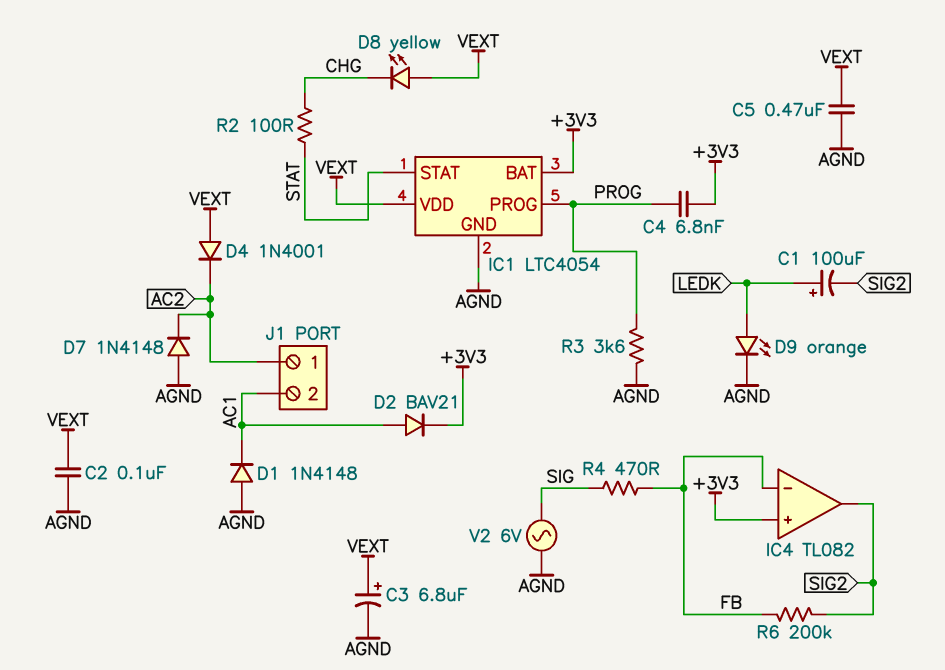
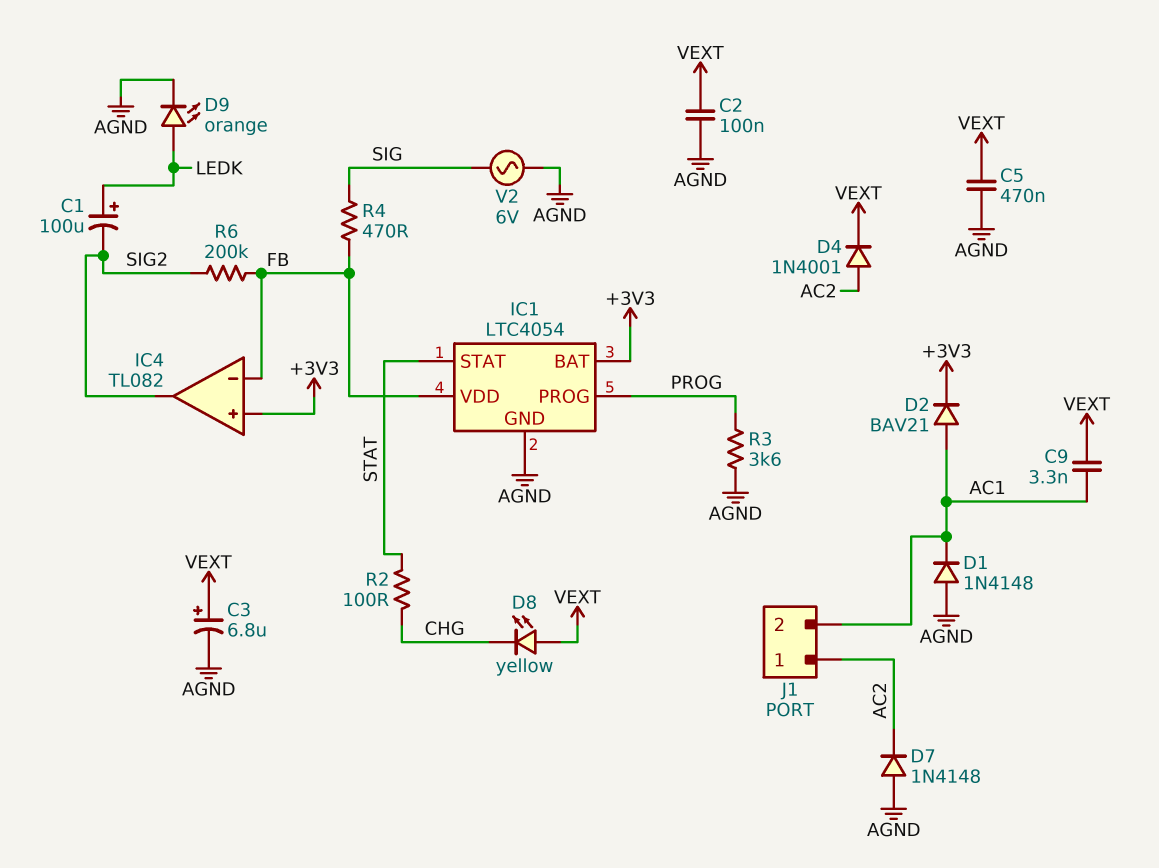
C4: 6.8nF (+3V3, PROG) -> none
C9: none -> 3.3nF (AC1, VEXT)
D4: diode 1N4001 (A VEXT, K AC2) -> diode 1N4001 (A AC2, K VEXT)
IC1 pin VDD: VEXT -> FB

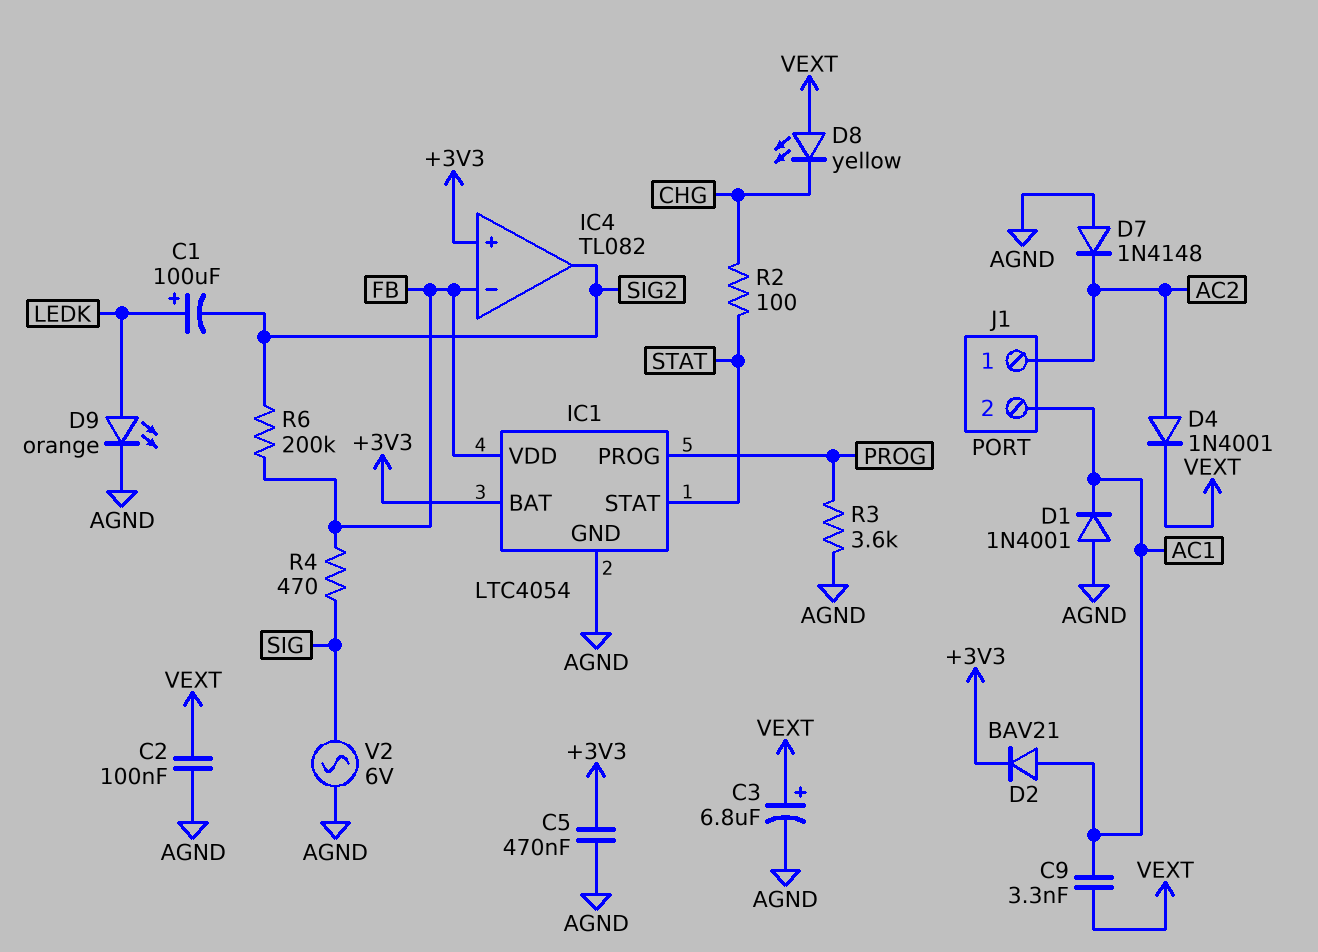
C5: 470nF (AGND, VEXT) -> 470nF (+3V3, AGND)
D1: diode 1N4148 (A AGND, K AC1) -> diode 1N4001 (A AGND, K AC1)

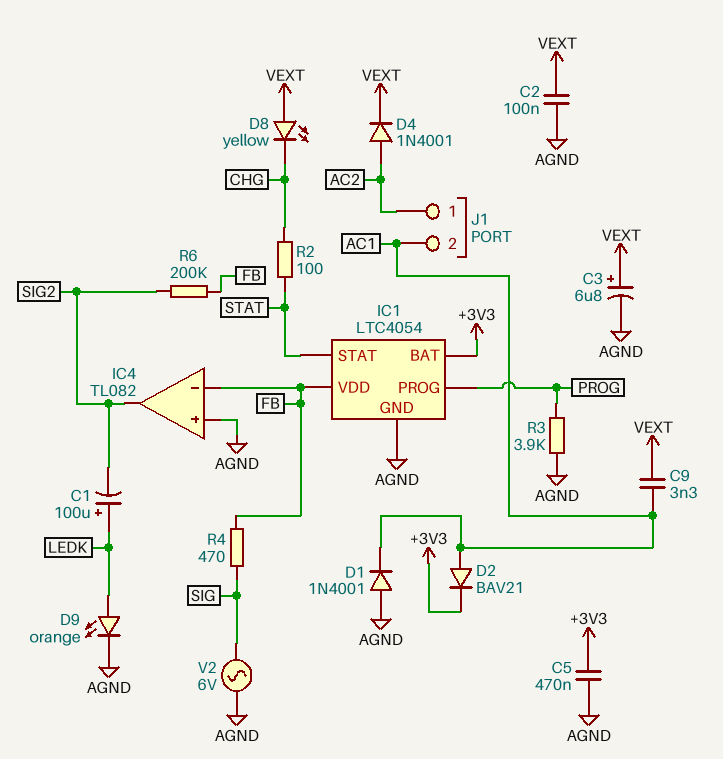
D7: diode 1N4148 (A AGND, K AC2) -> none
IC4 pin in+: +3V3 -> AGND
R3: 3.6k (AGND, PROG) -> 3.9k (AGND, PROG)

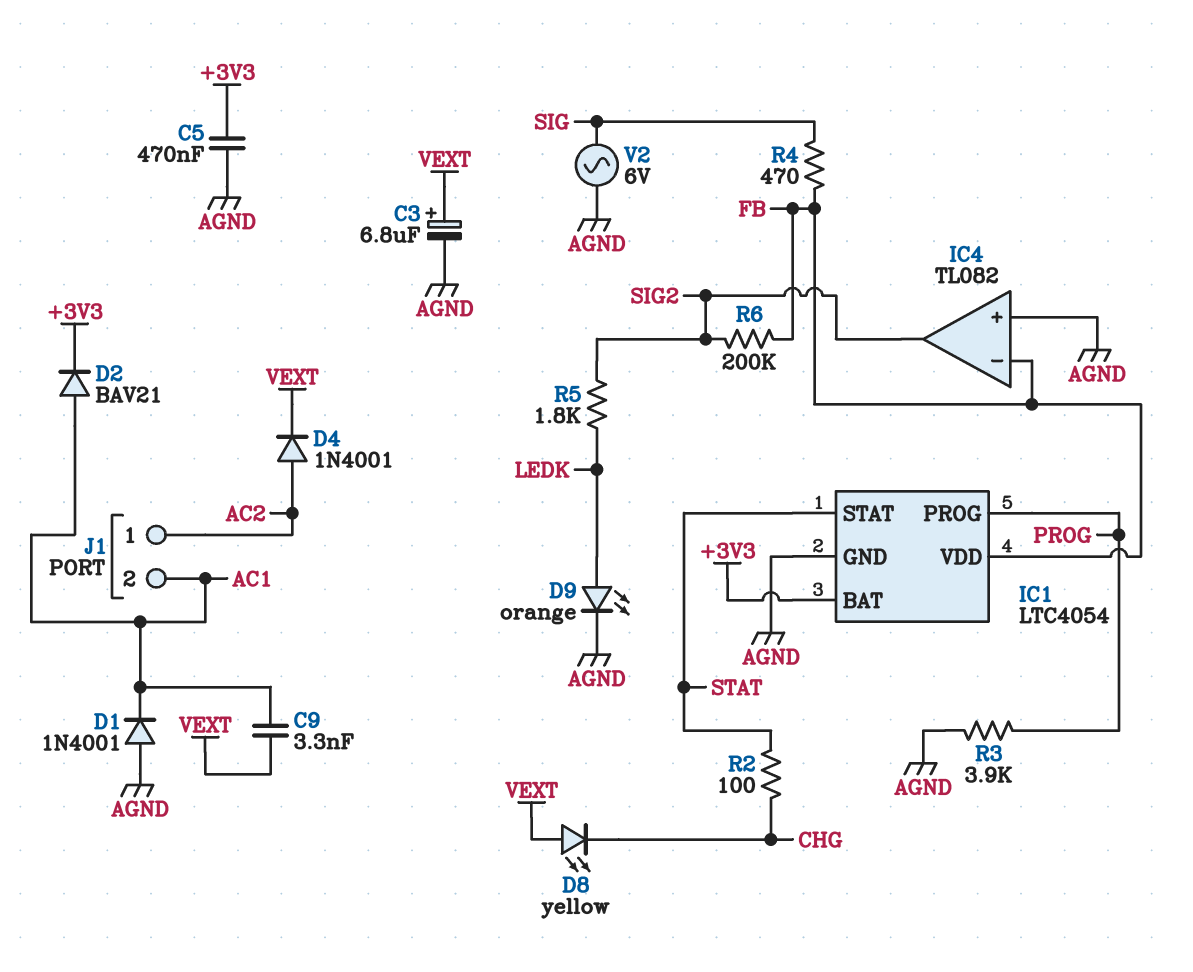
C1: 100uF (plus LEDK, minus SIG2) -> none
C2: 100nF (AGND, VEXT) -> none
R5: none -> 1.8k (LEDK, SIG2)

